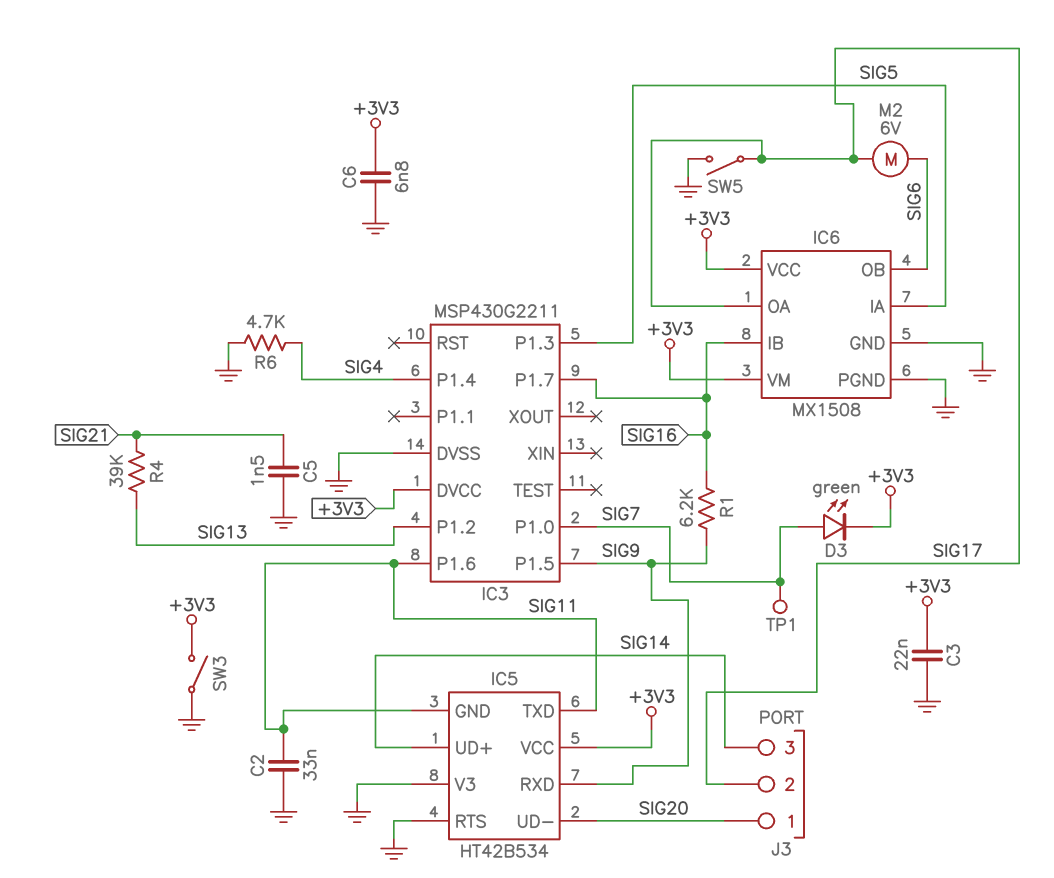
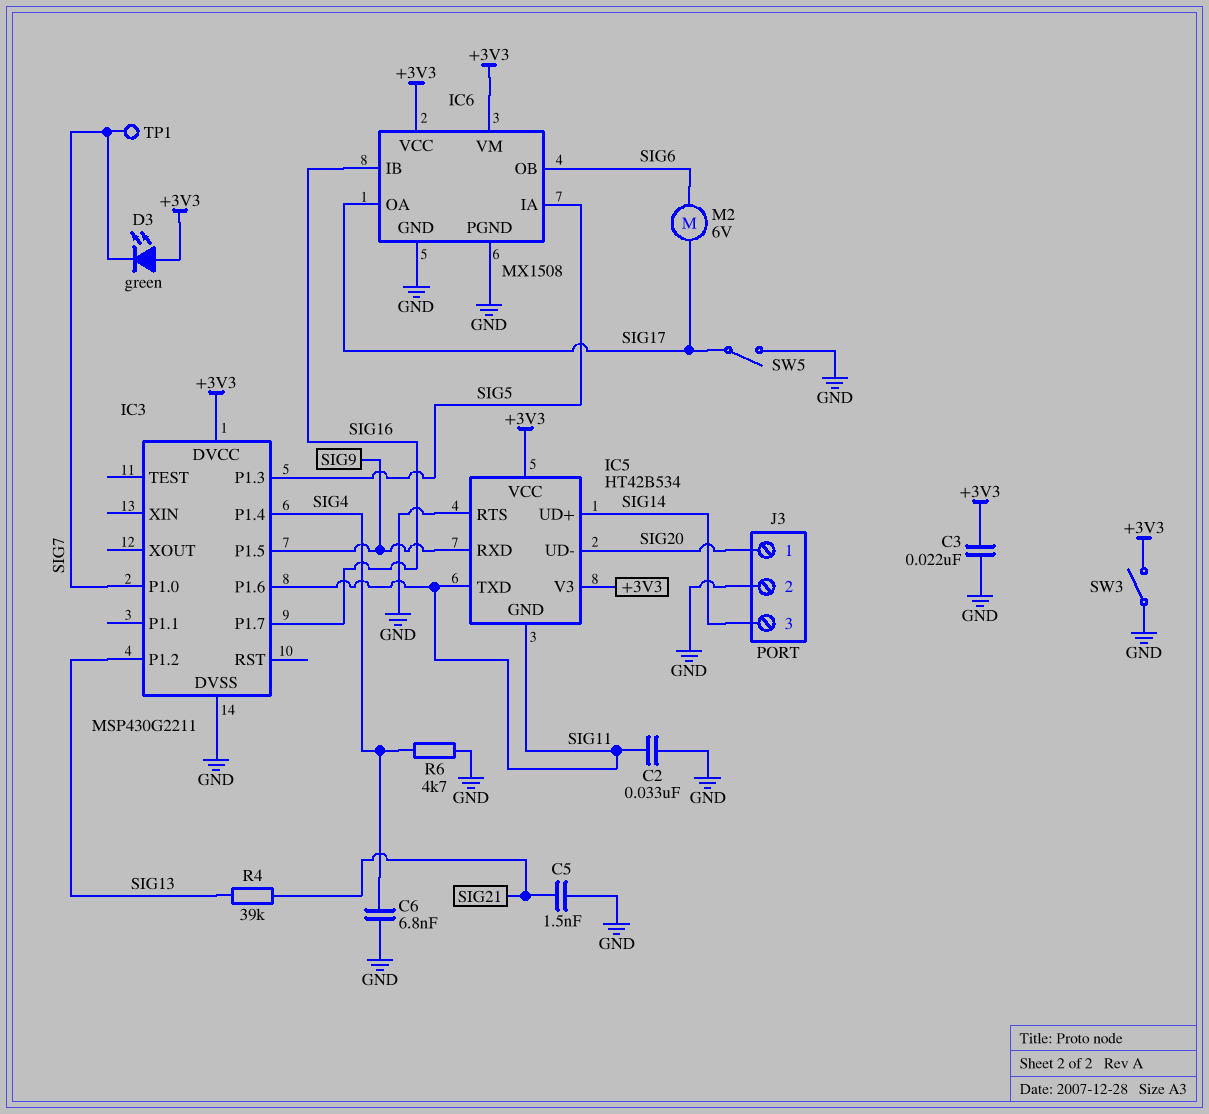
C6: 6.8nF (+3V3, GND) -> 6.8nF (GND, SIG4)
D3: LED green (A SIG7, K +3V3) -> LED green (A +3V3, K SIG7)
IC5 pin V3: GND -> +3V3
J3 pin 2: SIG17 -> GND
R1: 6.2k (SIG9, SIG16) -> none

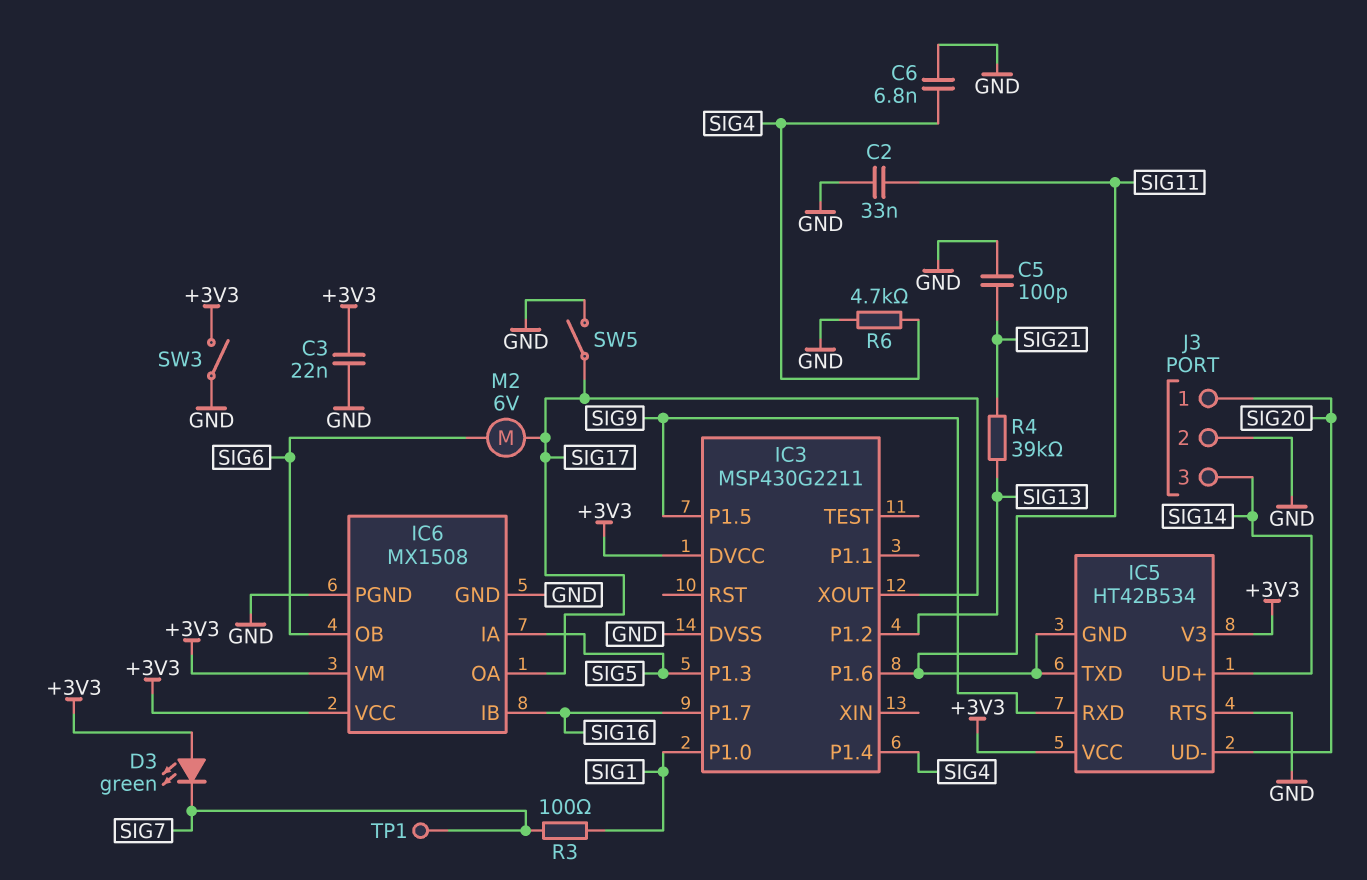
C5: 1.5nF (GND, SIG21) -> 100pF (GND, SIG21)
IC3 pin P1.0: SIG7 -> SIG1
IC3 pin XOUT: none -> SIG17
R3: none -> 100 (SIG1, SIG7)

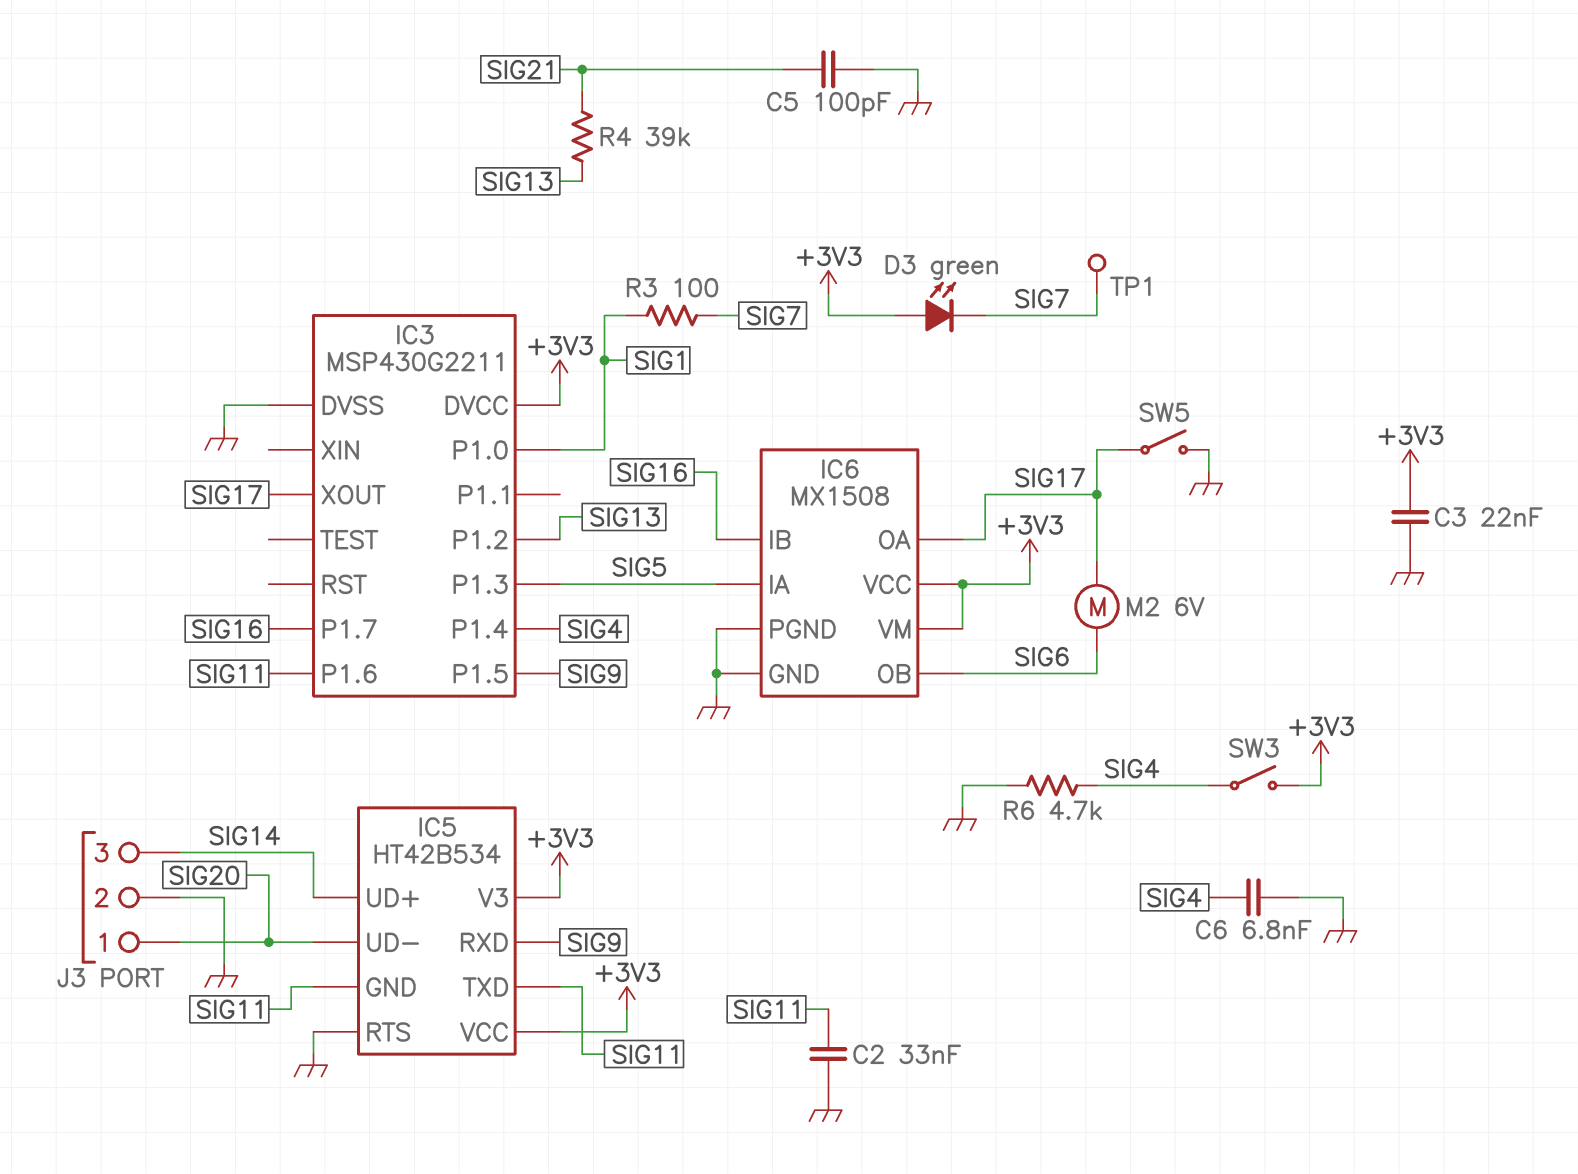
SW3: switch (+3V3, GND) -> switch (+3V3, SIG4)

